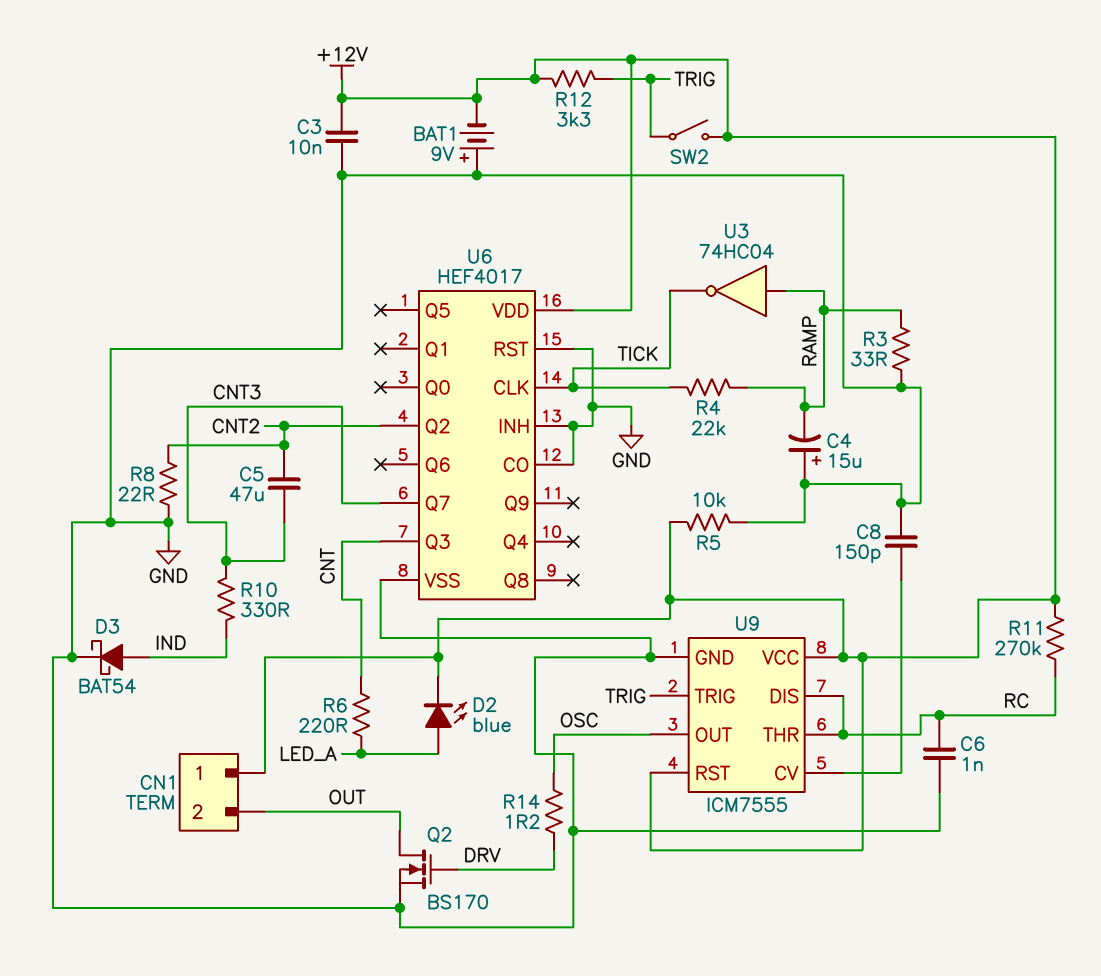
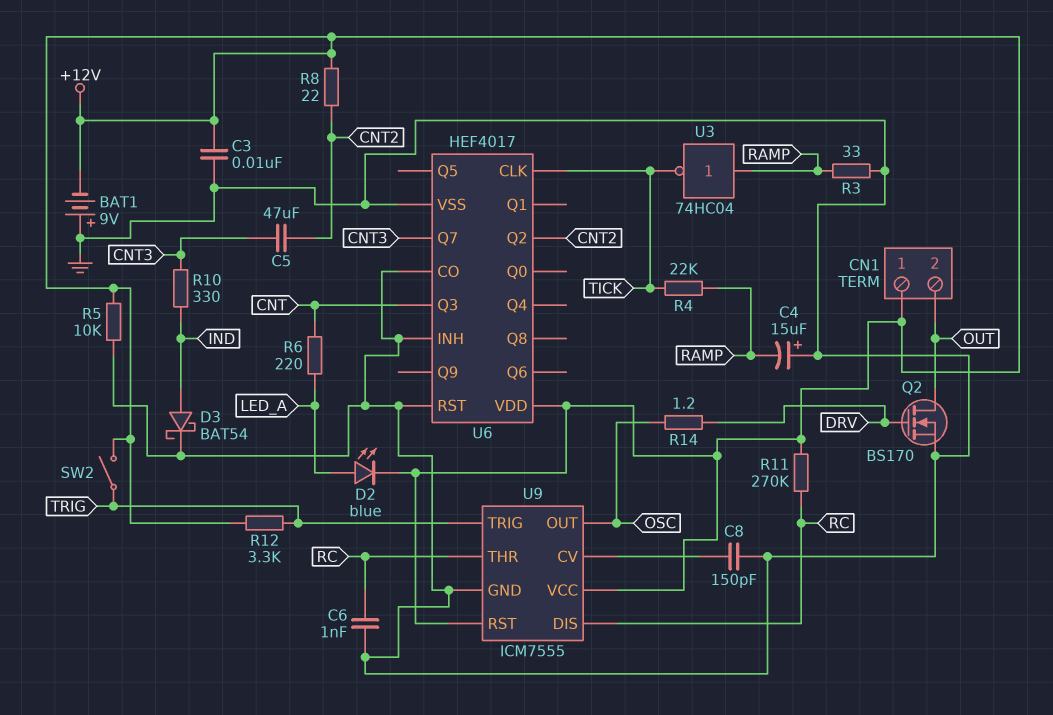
R8: 22 (CNT2, GND) -> 22 (+12V, CNT2)

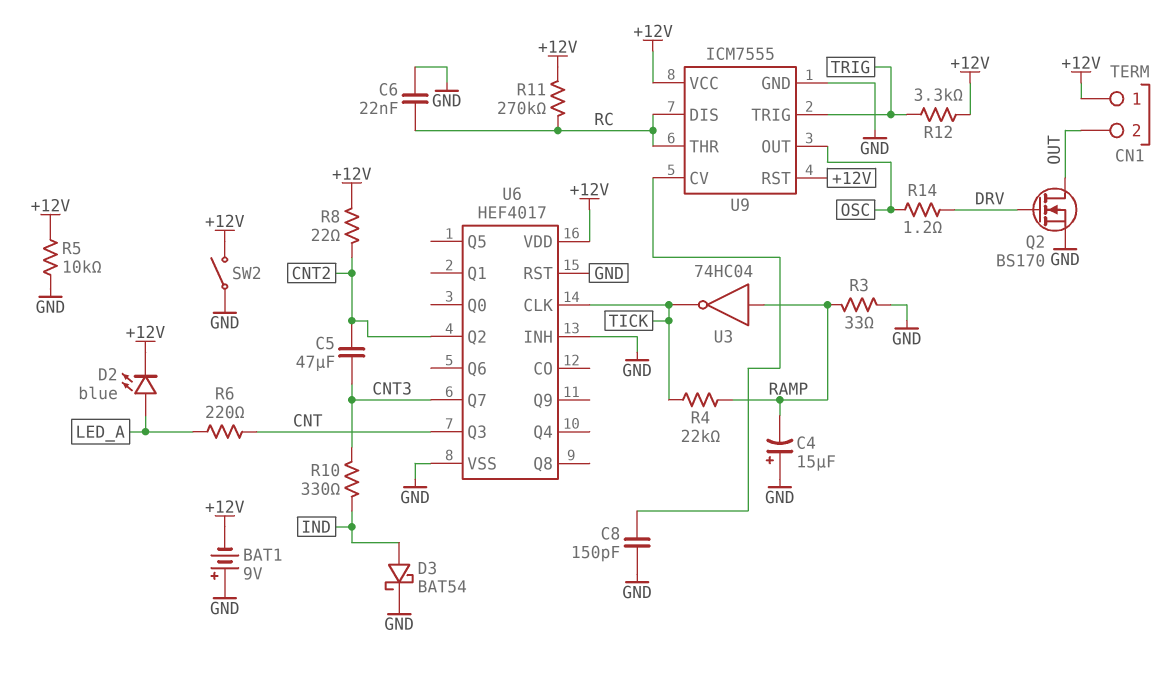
C3: 10nF (+12V, GND) -> none
C6: 1nF (GND, RC) -> 22nF (GND, RC)
SW2: switch (+12V, TRIG) -> switch (+12V, GND)
U6 pin CO: GND -> none

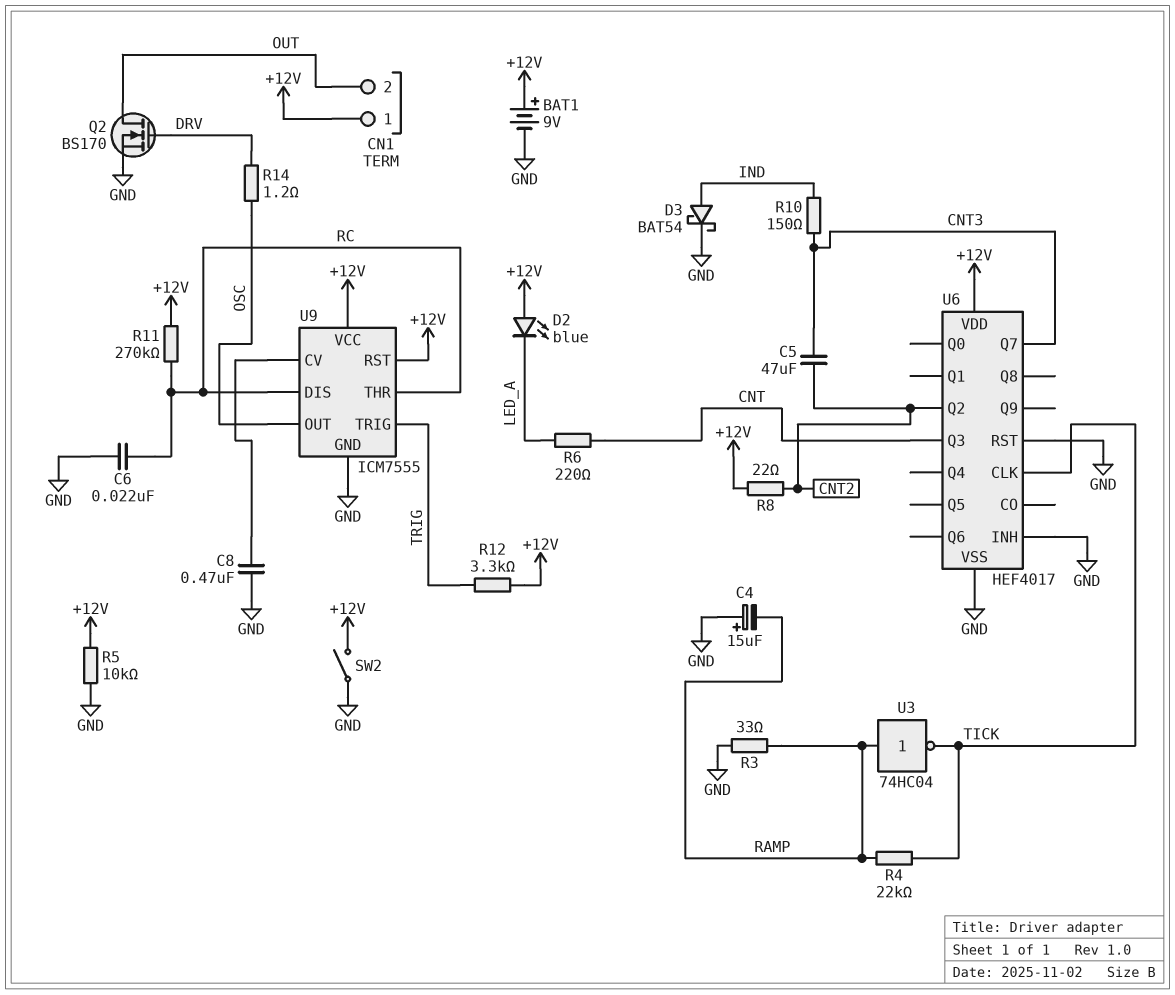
BAT1: 9V (plus GND, minus +12V) -> 9V (plus +12V, minus GND)
C8: 150pF (GND, U9/CV) -> 470nF (GND, U9/CV)
D2: LED blue (A LED_A, K +12V) -> LED blue (A +12V, K LED_A)
R10: 330 (CNT3, IND) -> 150 (CNT3, IND)

